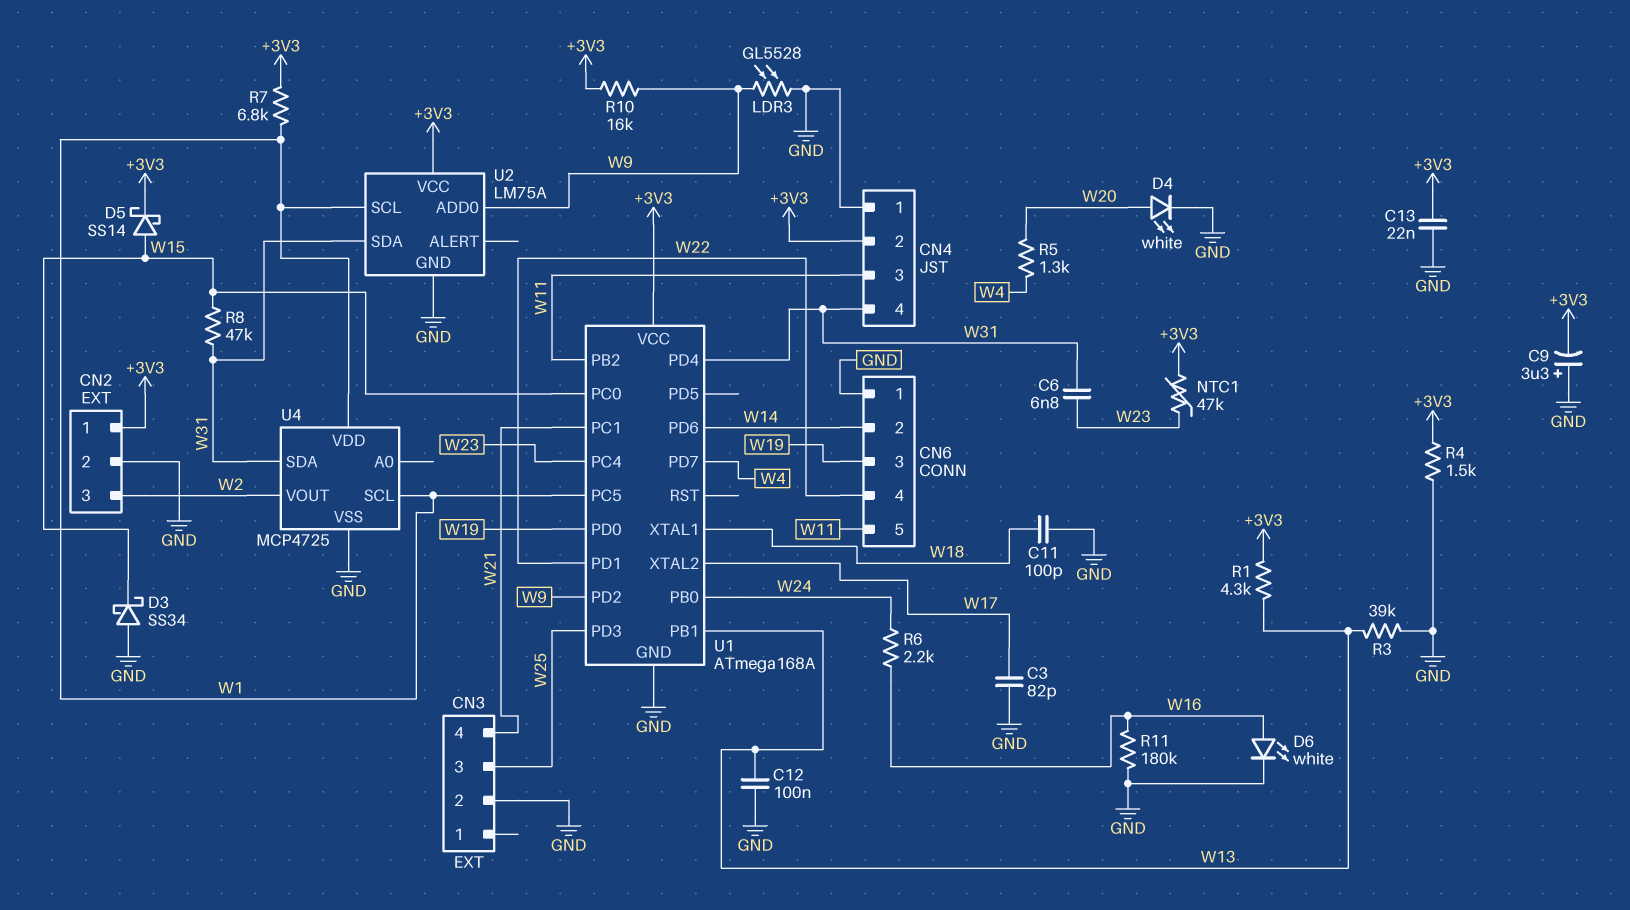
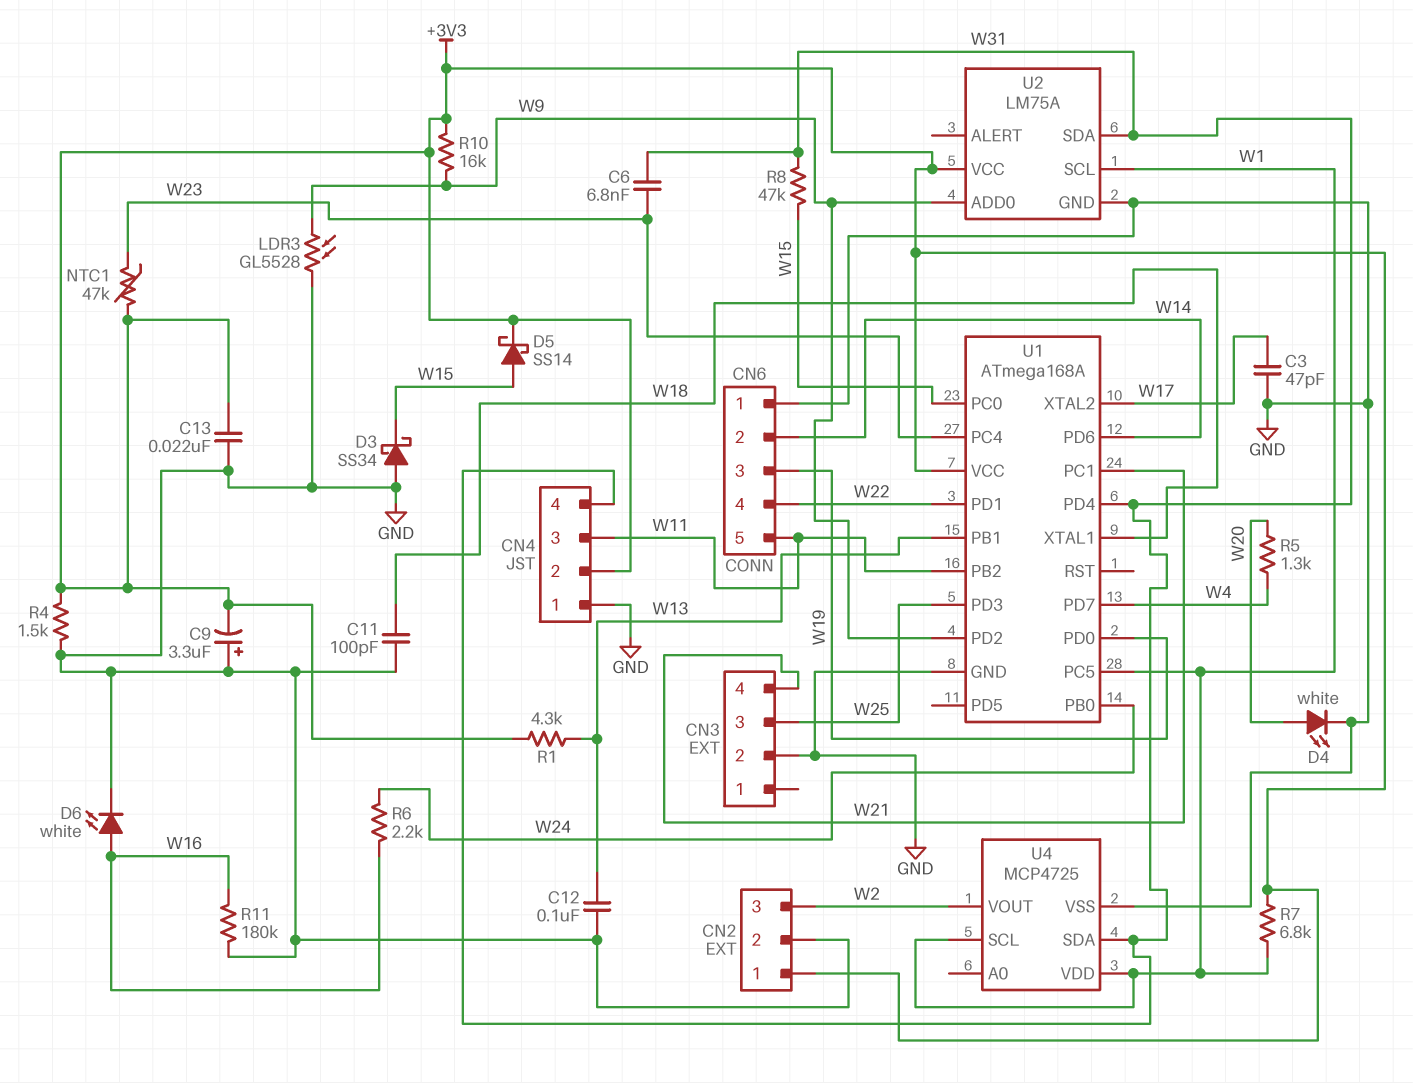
C3: 82pF (GND, W17) -> 47pF (GND, W17)
R3: 39k (GND, W13) -> none

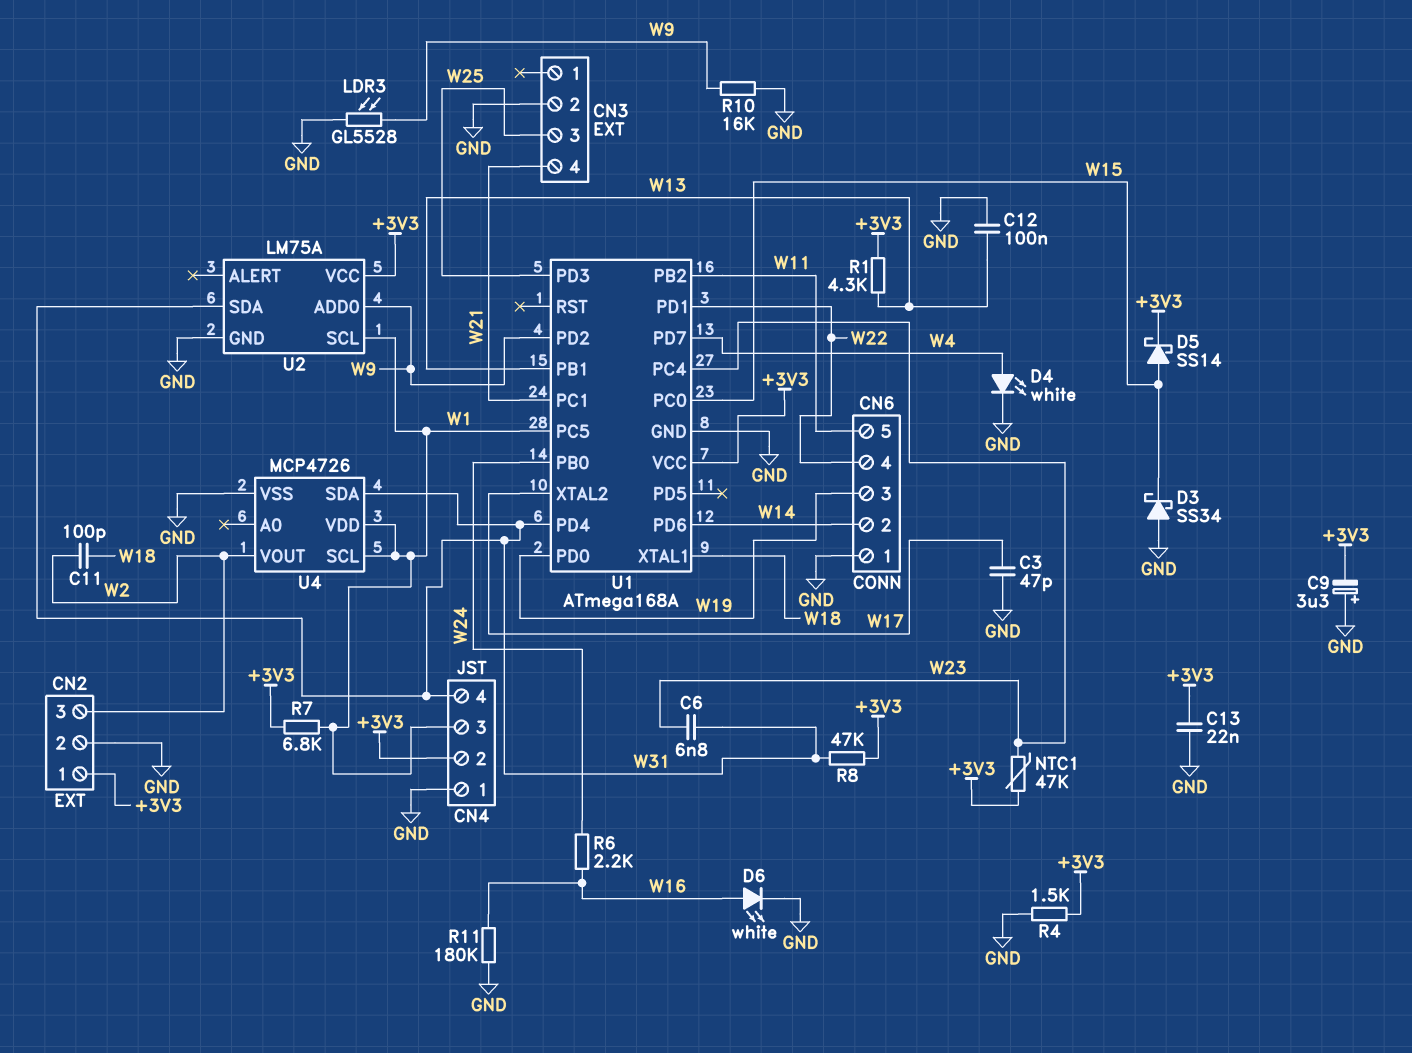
C11: 100pF (GND, W18) -> 100pF (W2, W18)
CN4 pin 3: W11 -> W1
D4: LED white (A W20, K GND) -> LED white (A W4, K GND)
R5: 1.3k (W4, W20) -> none
R8: 47k (W15, W31) -> 47k (+3V3, W31)
R10: 16k (+3V3, W9) -> 16k (GND, W9)
U4: MCP4725 -> MCP4726

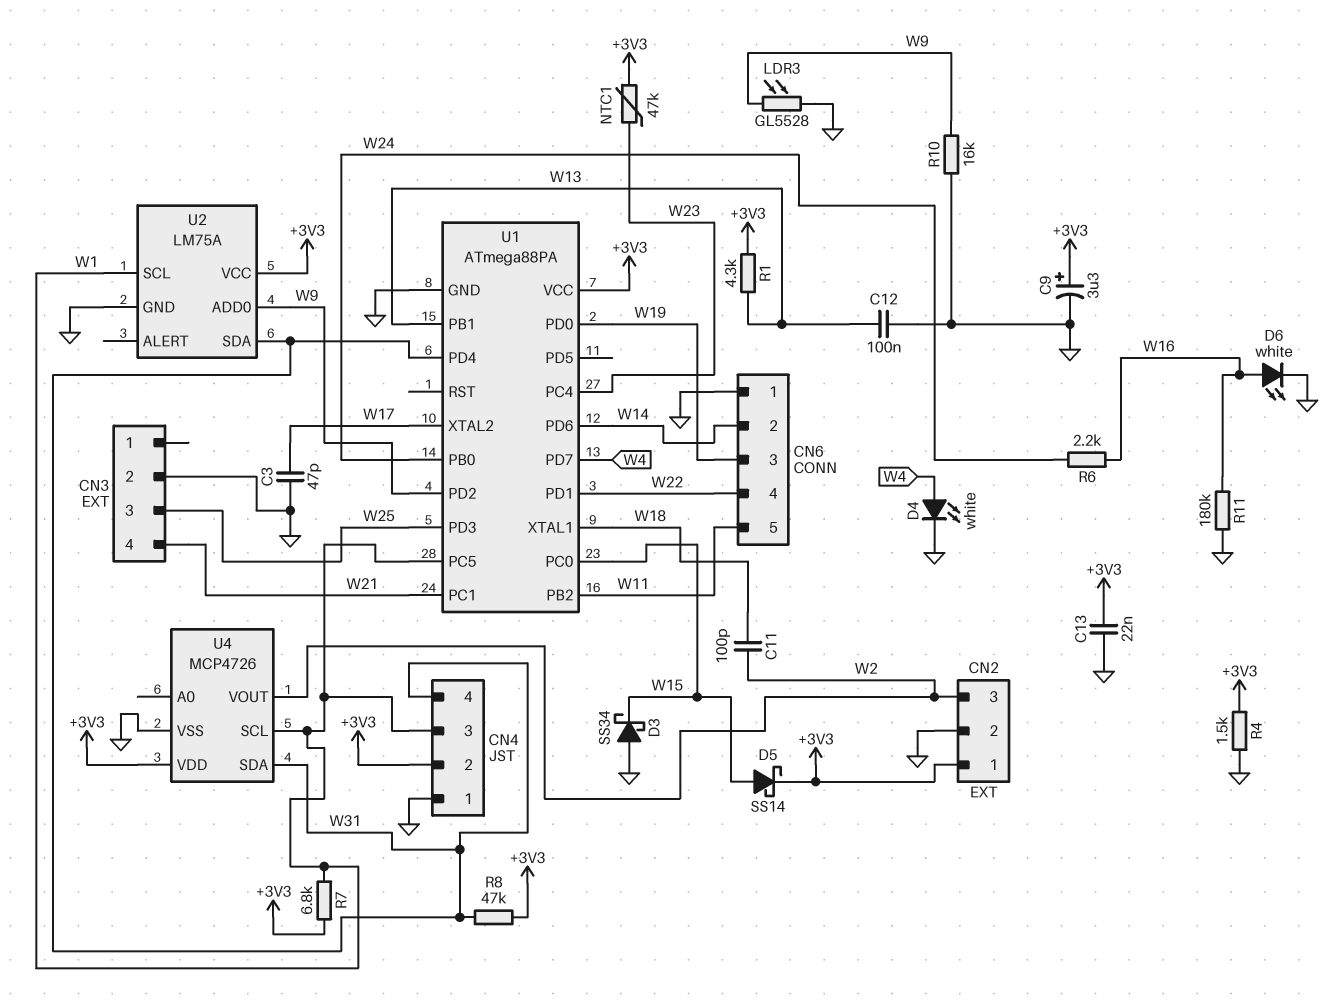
C6: 6.8nF (W23, W31) -> none
C9: 3.3uF (plus GND, minus +3V3) -> 3.3uF (plus +3V3, minus GND)
U1: ATmega168A -> ATmega88PA
U4 pin VDD: W1 -> +3V3

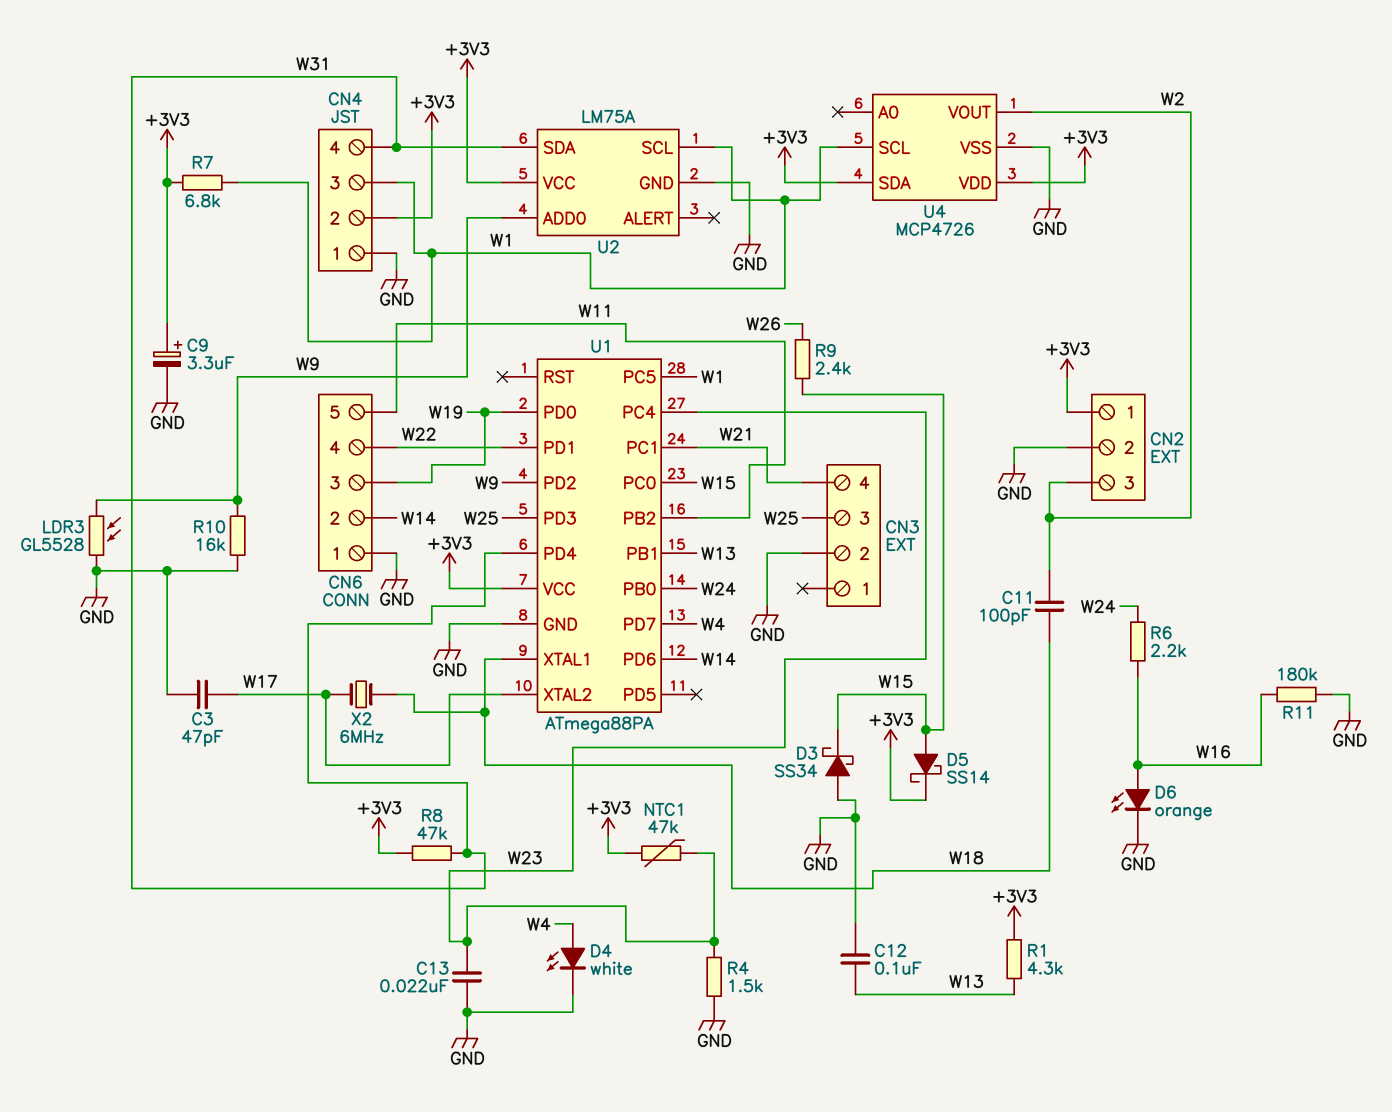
C13: 22nF (+3V3, GND) -> 22nF (GND, W23)
D6: LED white (A W16, K GND) -> LED orange (A W16, K GND)
R4: 1.5k (+3V3, GND) -> 1.5k (GND, W23)
R9: none -> 2.4k (W15, W26)
U4 pin SDA: W31 -> +3V3
X2: none -> 6MHz (W17, W18)

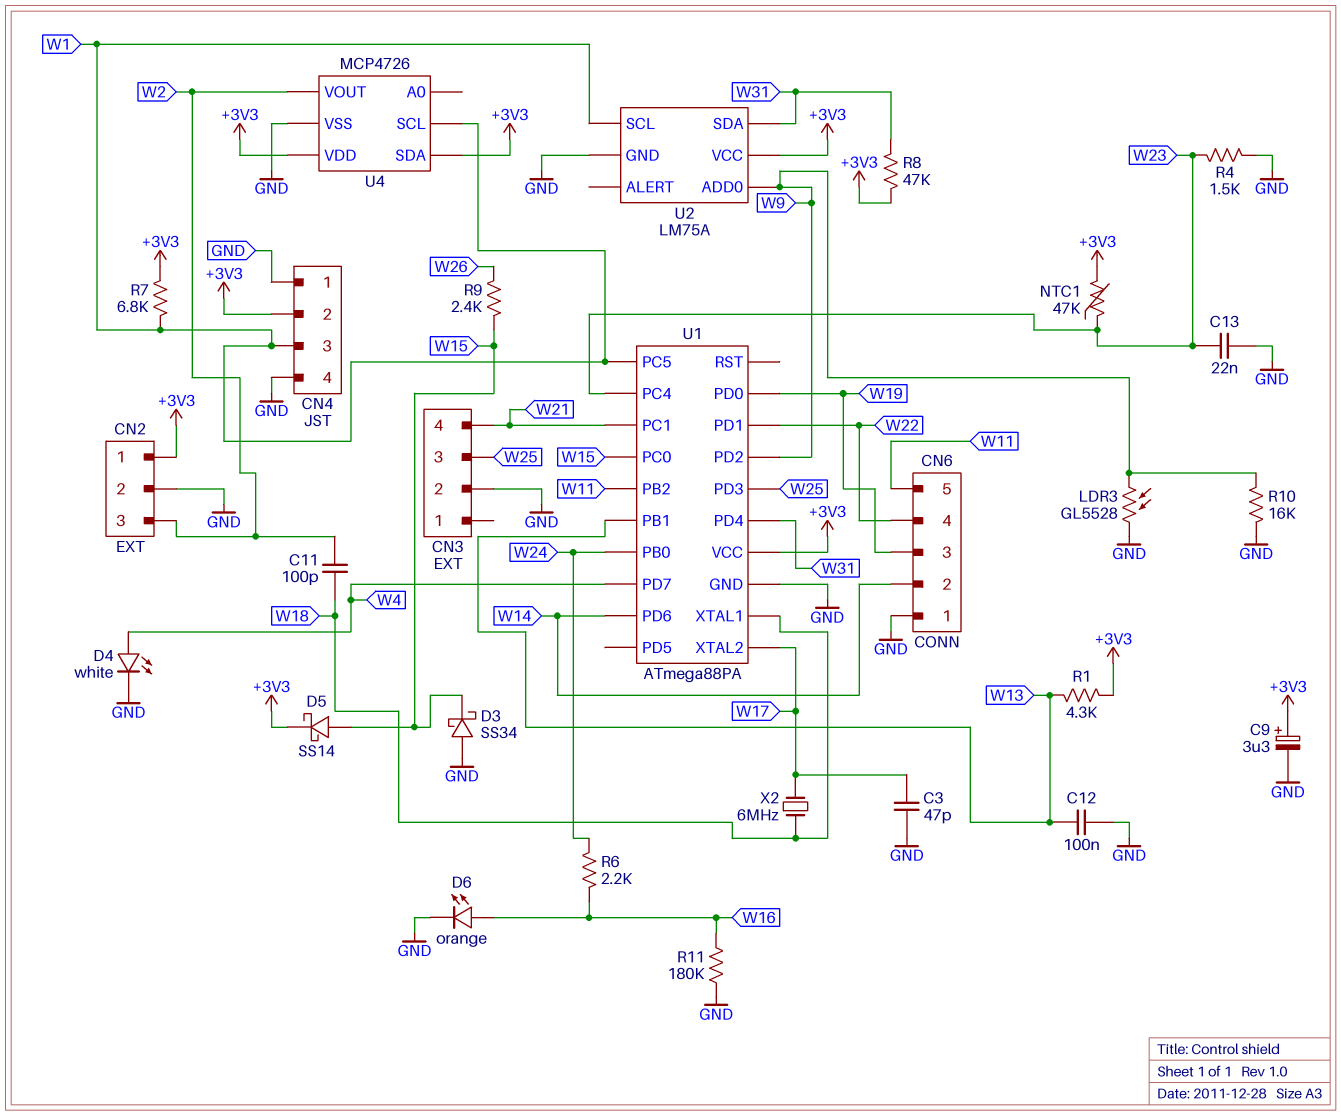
CN4 pin 4: W31 -> GND

